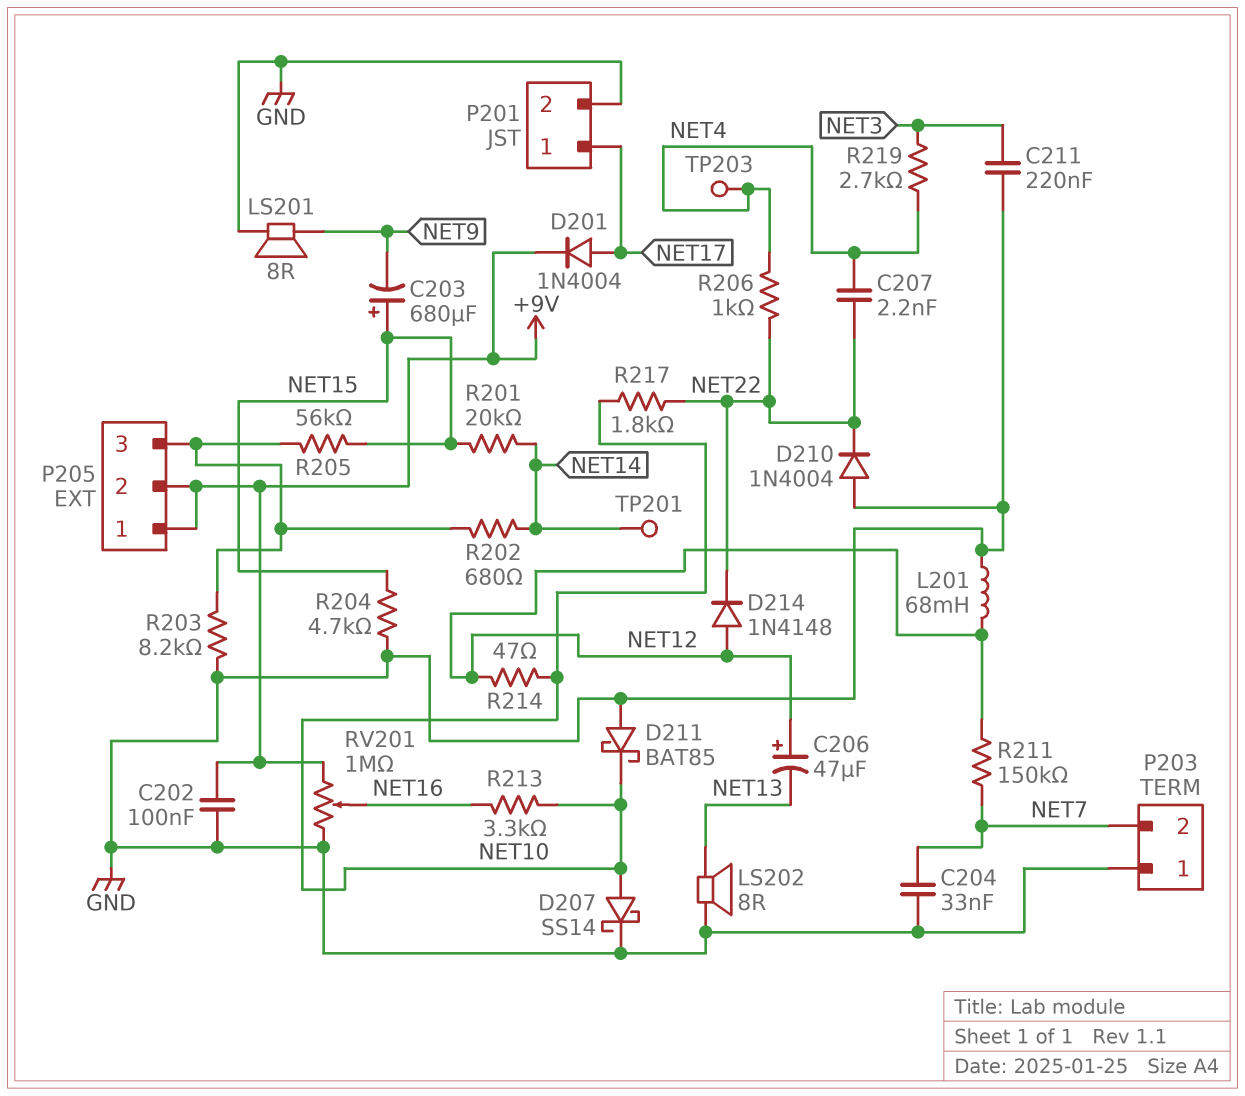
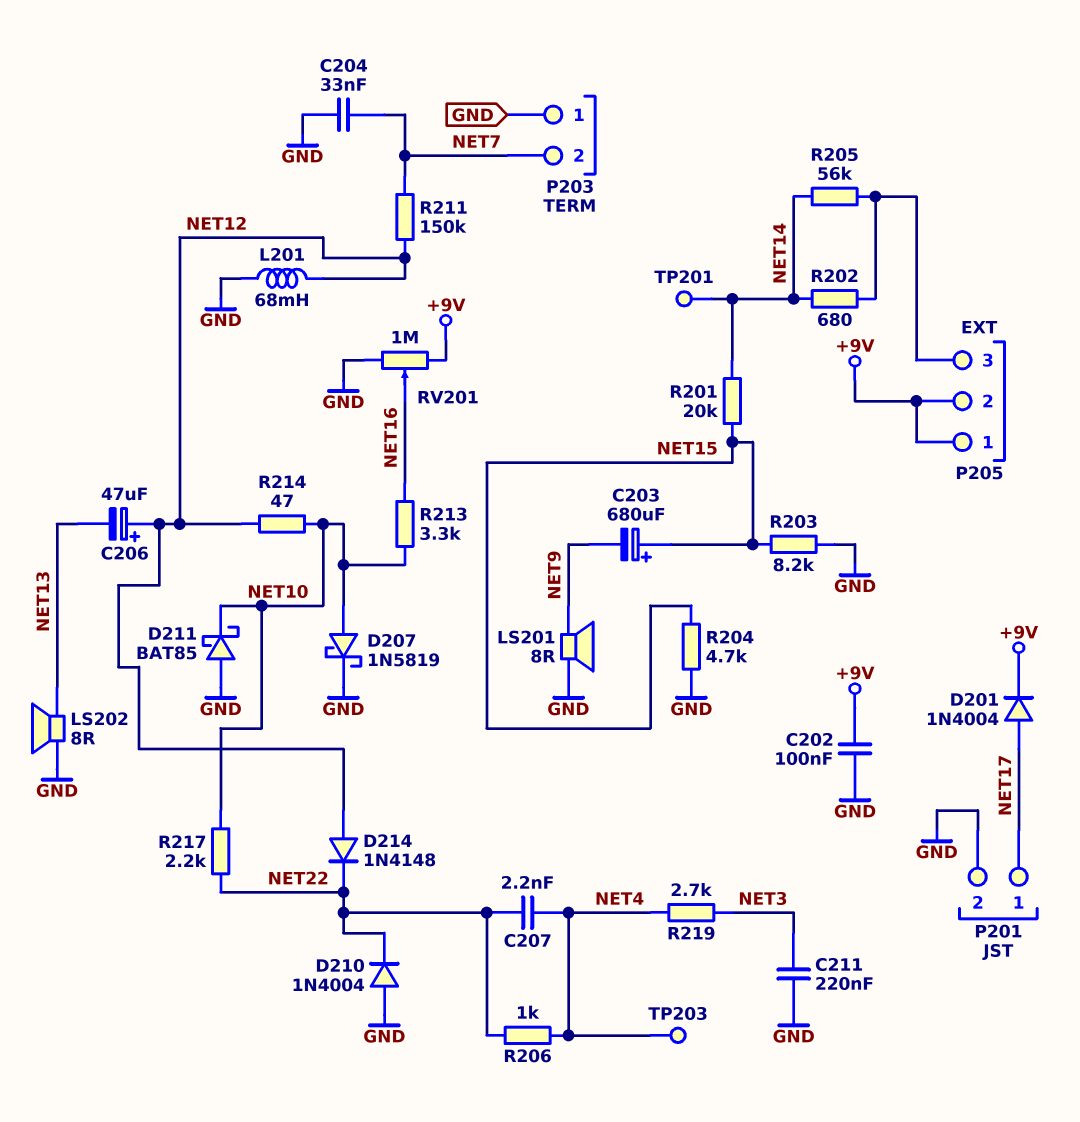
D207: schottky SS14 (A NET10, K GND) -> schottky 1N5819 (A NET10, K GND)
R203: 8.2k (GND, P205/3) -> 8.2k (GND, NET15)
R205: 56k (NET15, P205/3) -> 56k (NET14, P205/3)
R217: 1.8k (NET10, NET22) -> 2.2k (NET10, NET22)

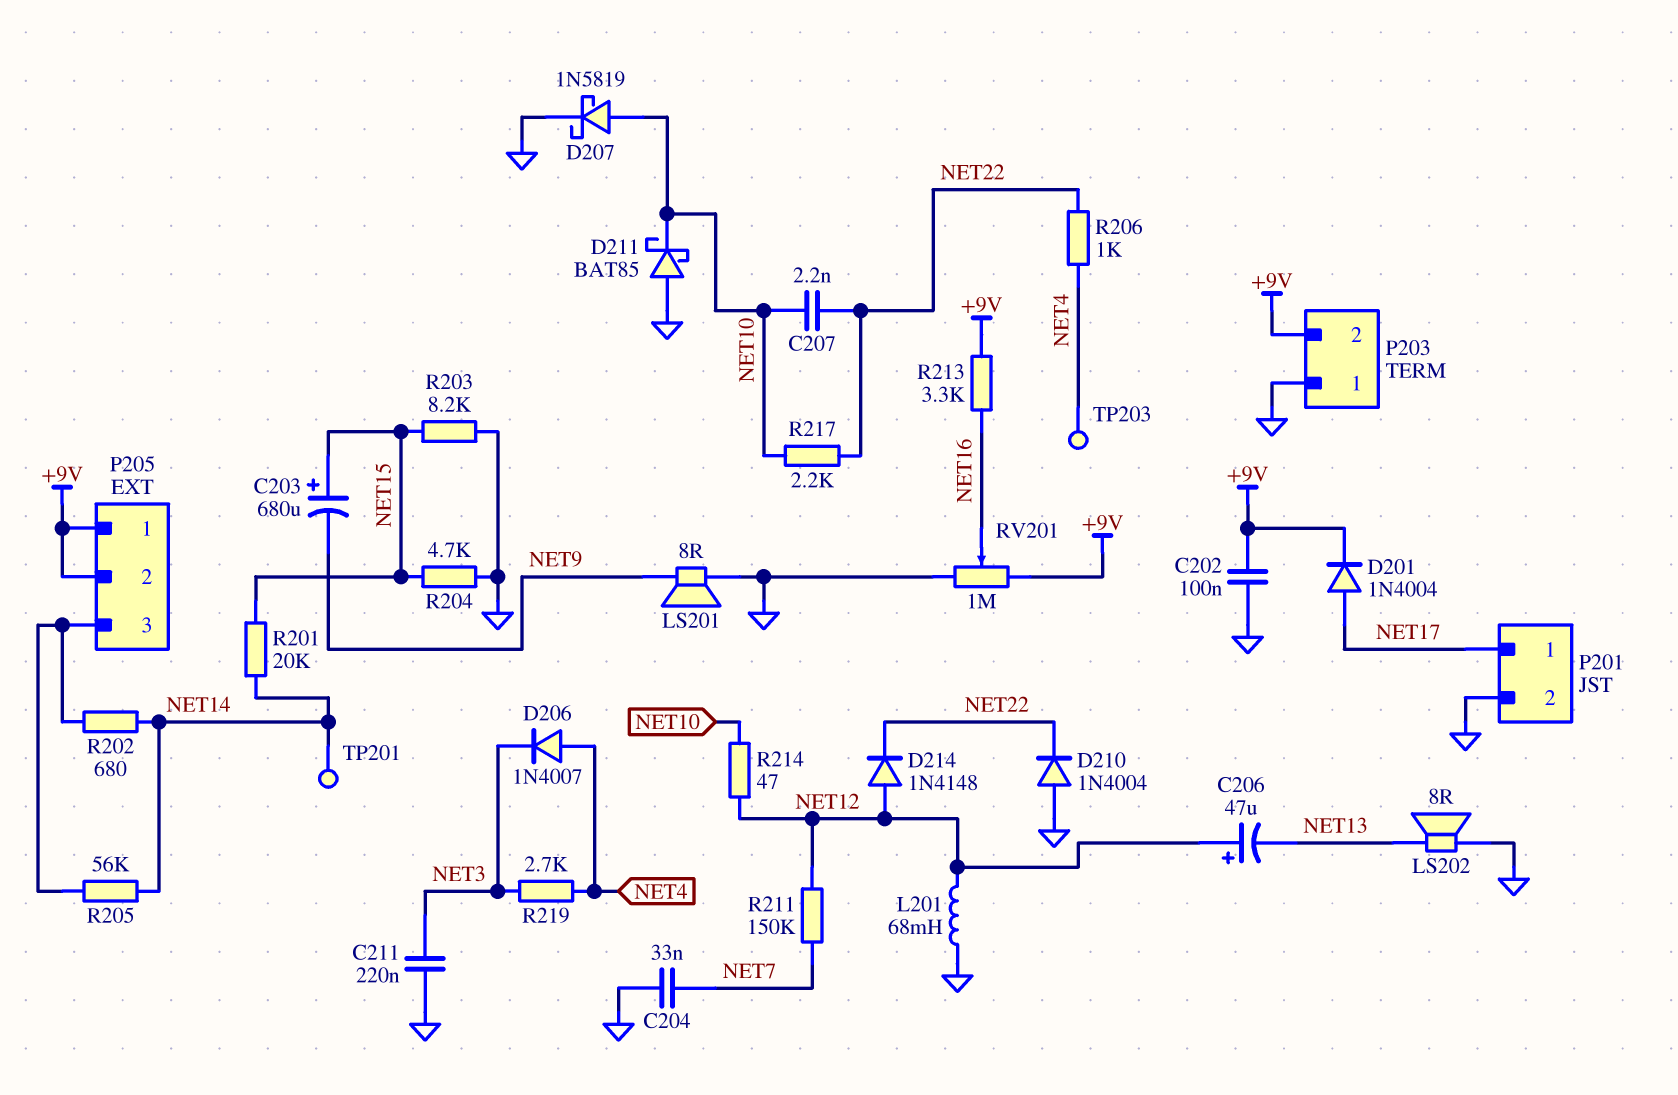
C207: 2.2nF (NET4, NET22) -> 2.2nF (NET10, NET22)
D206: none -> diode 1N4007 (A NET4, K NET3)
P203 pin 2: NET7 -> +9V
R213: 3.3k (NET10, NET16) -> 3.3k (+9V, NET16)

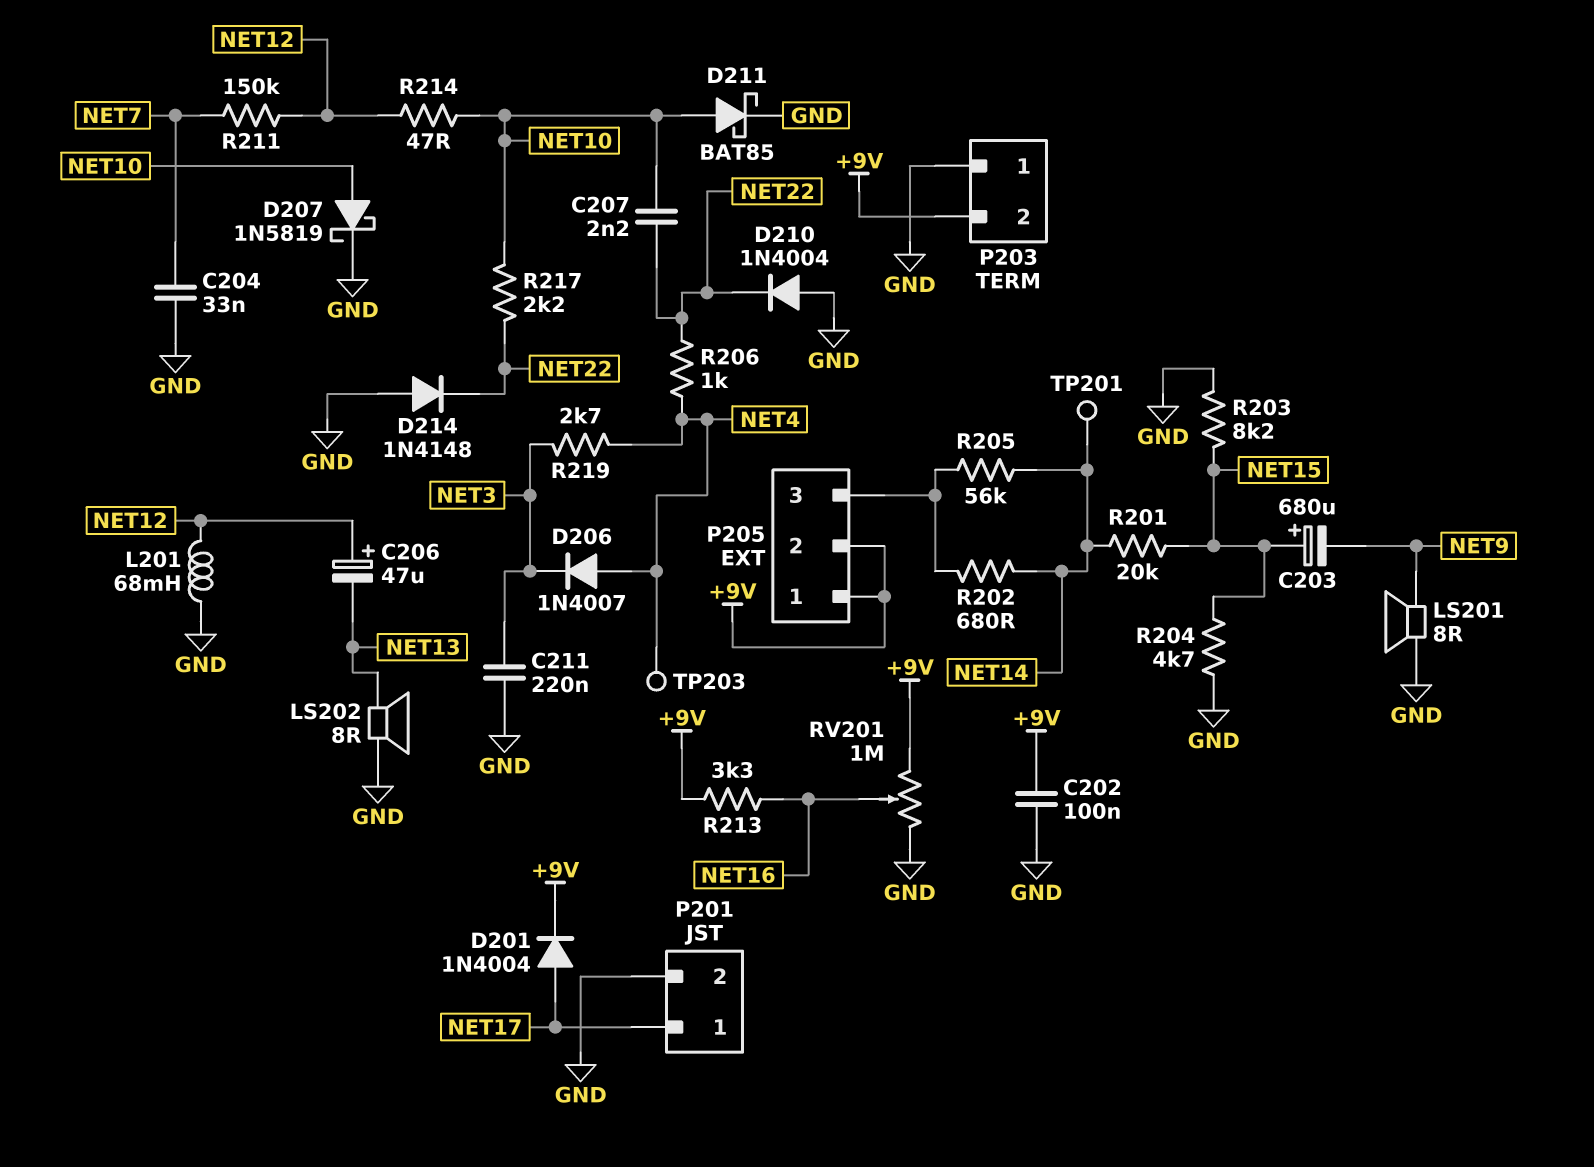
D211: schottky BAT85 (A GND, K NET10) -> schottky BAT85 (A NET10, K GND)
D214: diode 1N4148 (A NET12, K NET22) -> diode 1N4148 (A GND, K NET22)

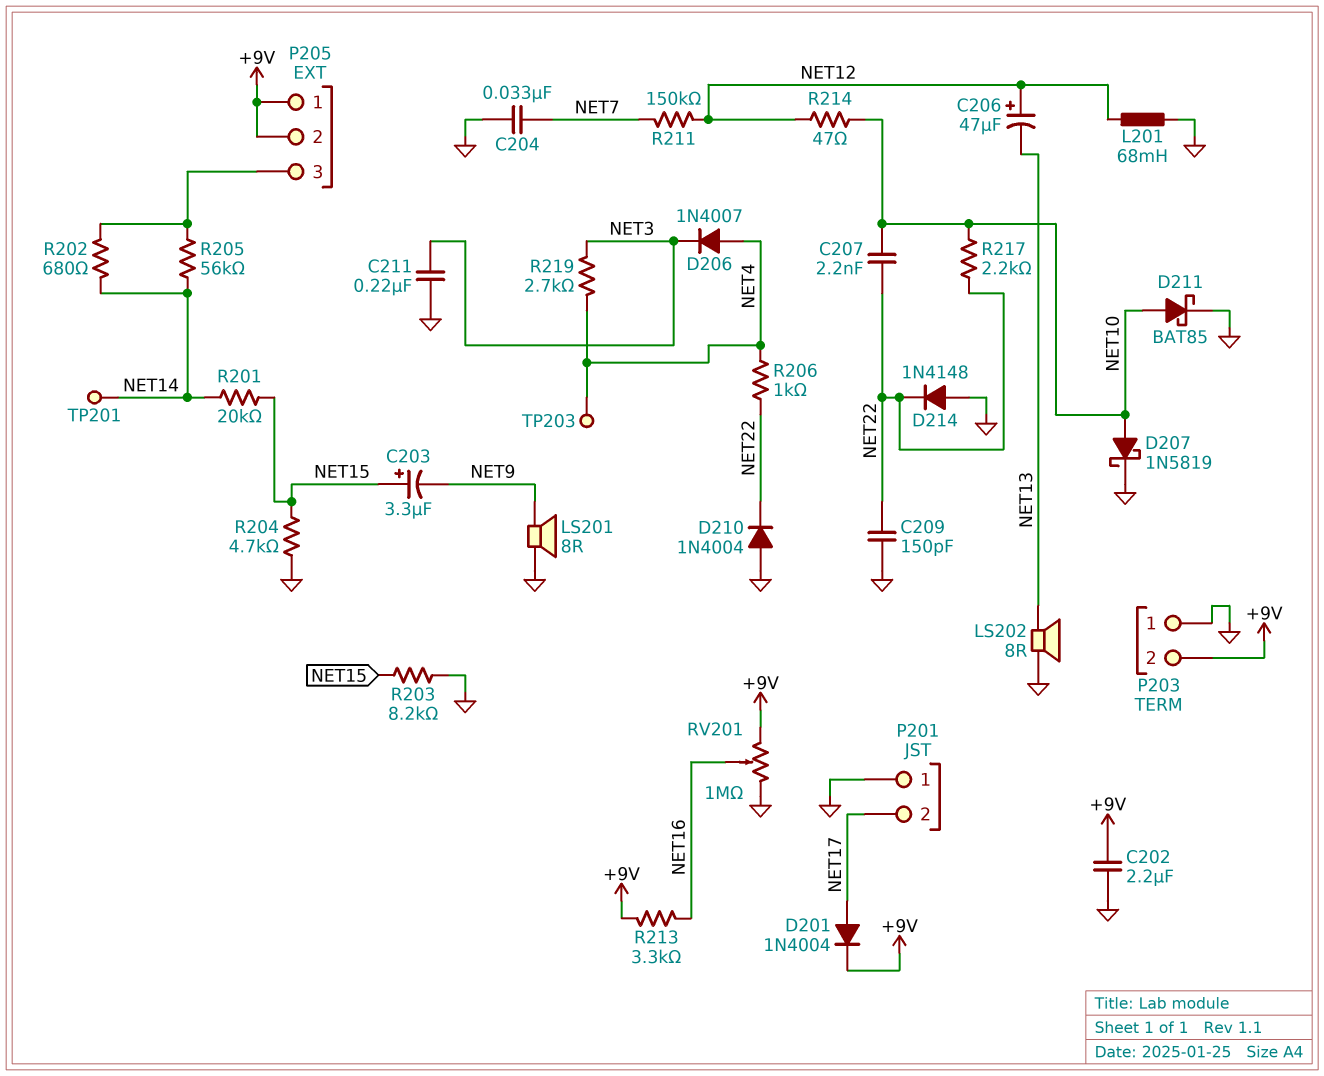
C202: 100nF (+9V, GND) -> 2.2uF (+9V, GND)
C203: 680uF (plus NET15, minus NET9) -> 3.3uF (plus NET15, minus NET9)
C209: none -> 150pF (GND, NET22)
P201 pin 1: NET17 -> GND
P201 pin 2: GND -> NET17

